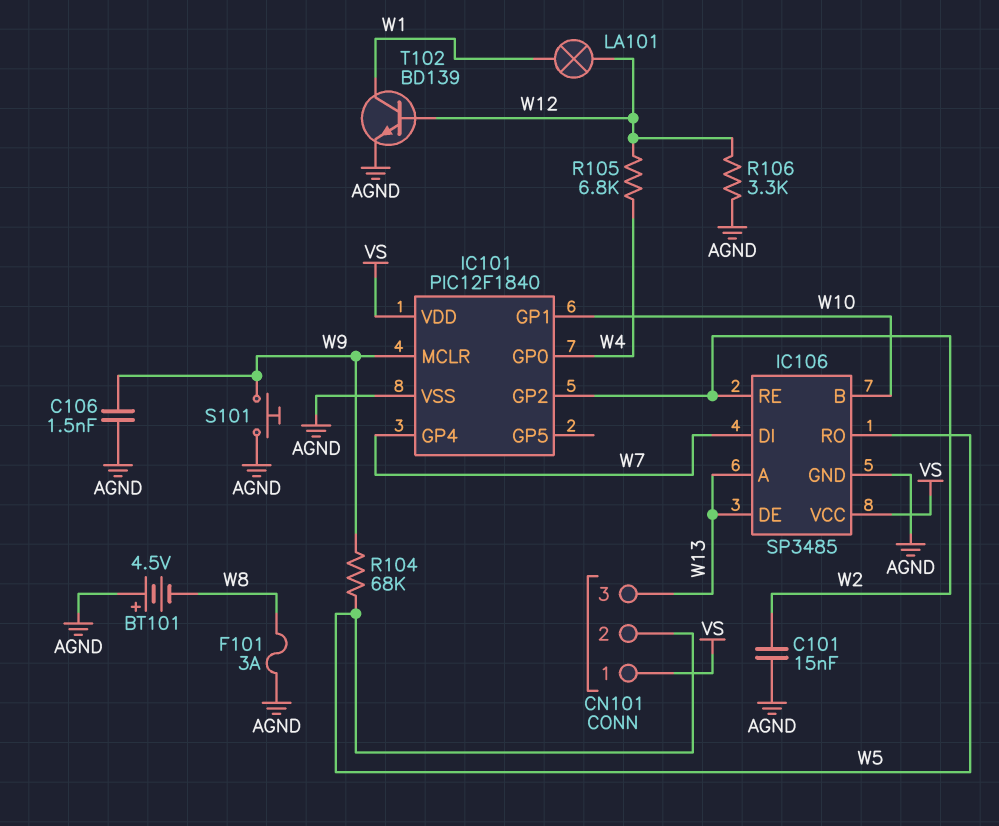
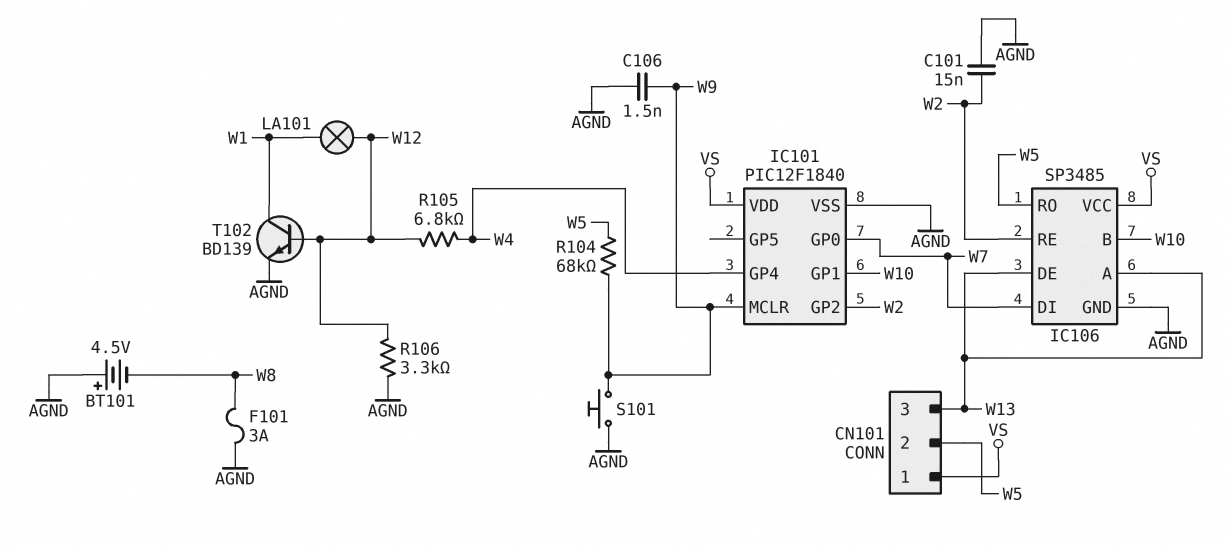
IC101 pin GP0: W4 -> W7
IC101 pin GP4: W7 -> W4

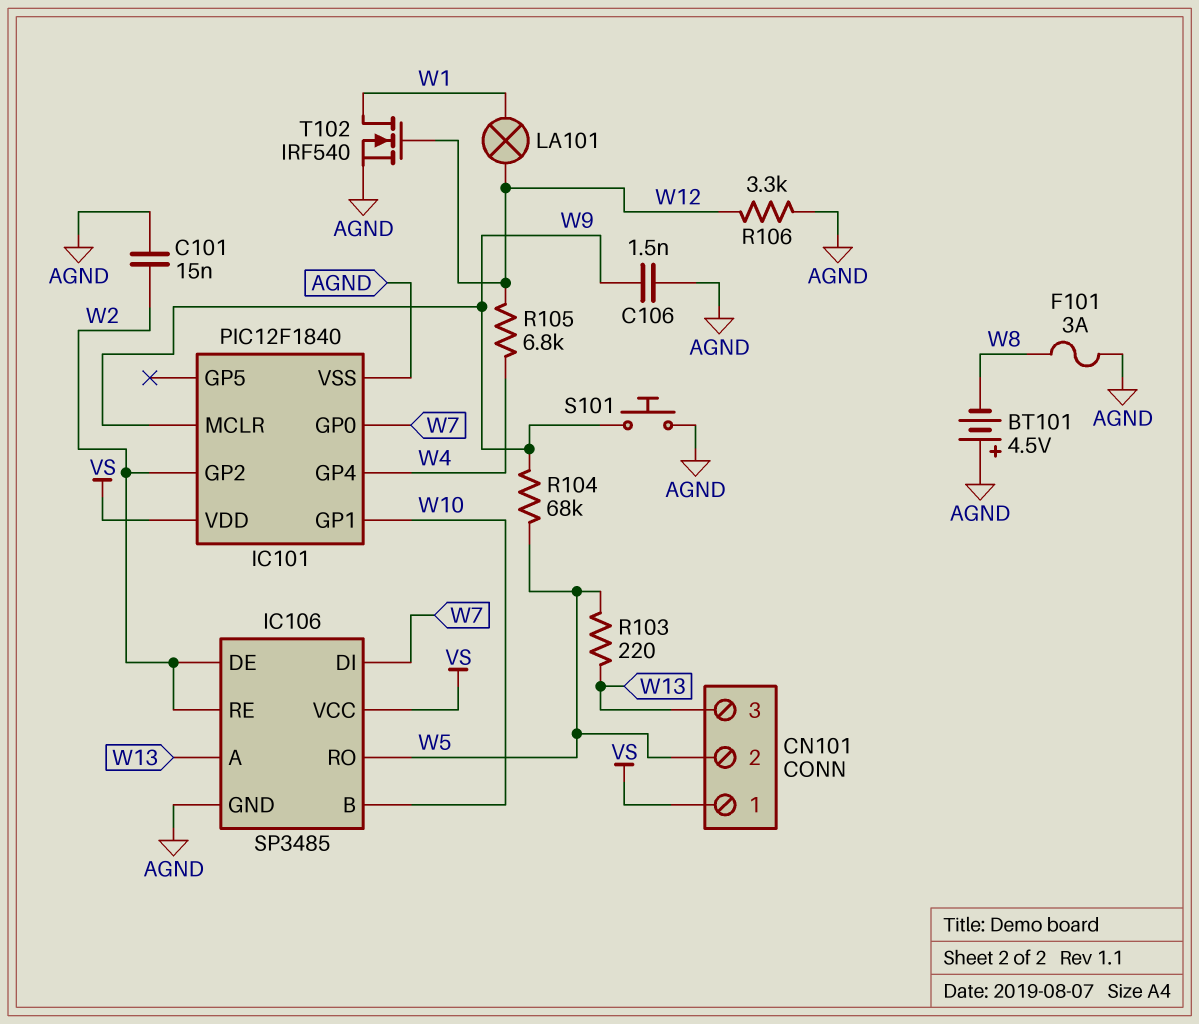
IC106 pin DE: W13 -> W2
R103: none -> 220 (W5, W13)
T102: NPN BD139 (B W12, C W1, E AGND) -> NMOS IRF540 (G W12, D W1, S AGND)

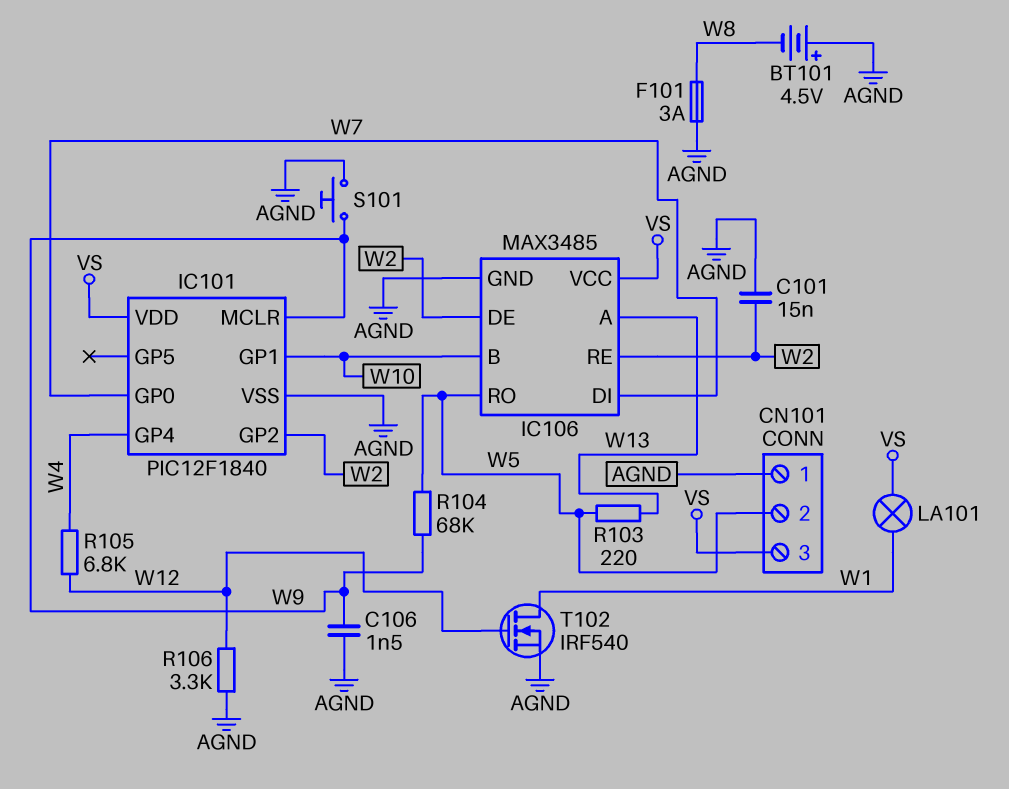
CN101 pin 1: VS -> AGND
CN101 pin 3: W13 -> VS
IC106: SP3485 -> MAX3485
LA101: lamp (W1, W12) -> lamp (VS, W1)

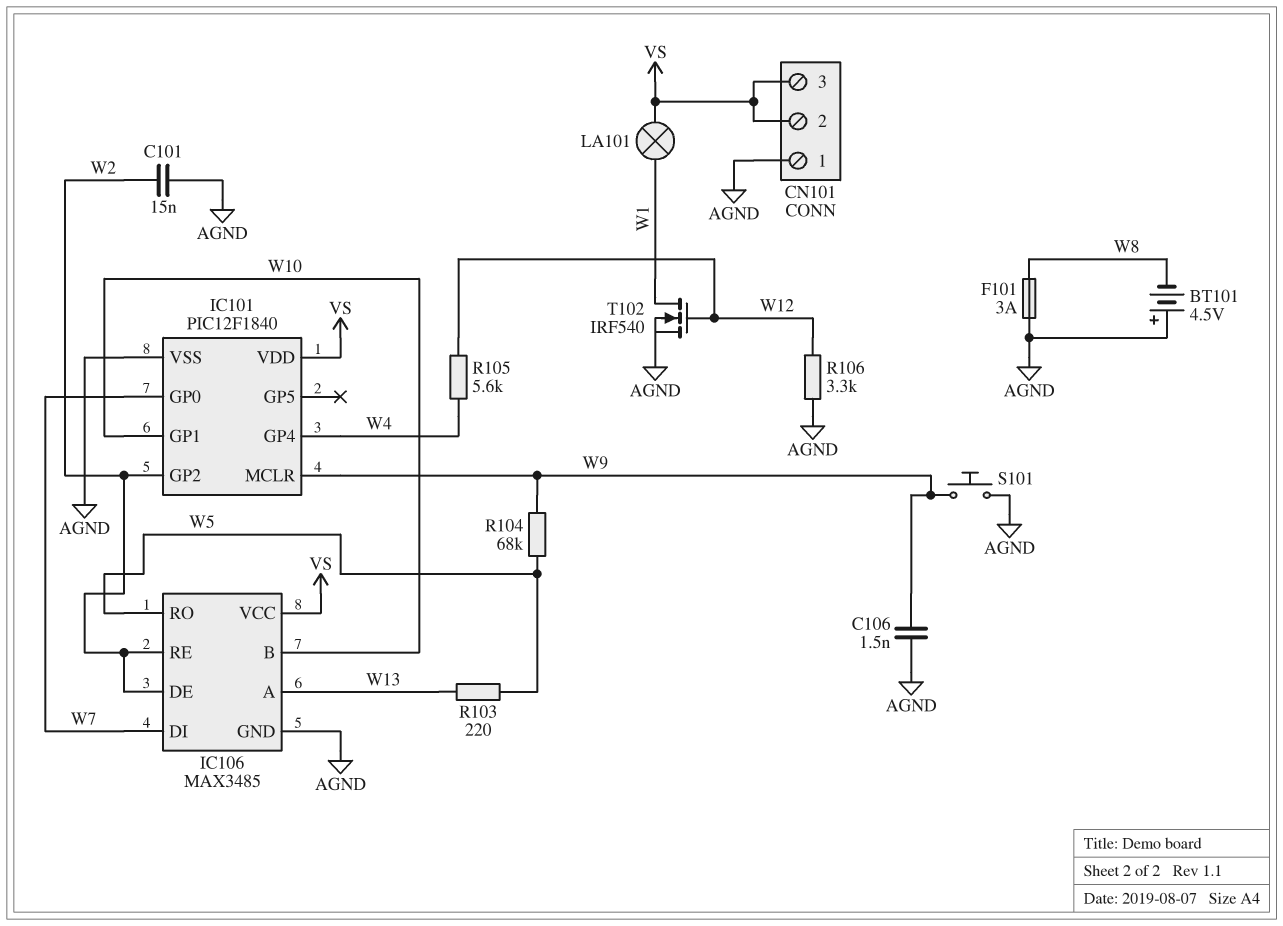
CN101 pin 2: W5 -> VS
R105: 6.8k (W4, W12) -> 5.6k (W4, W12)

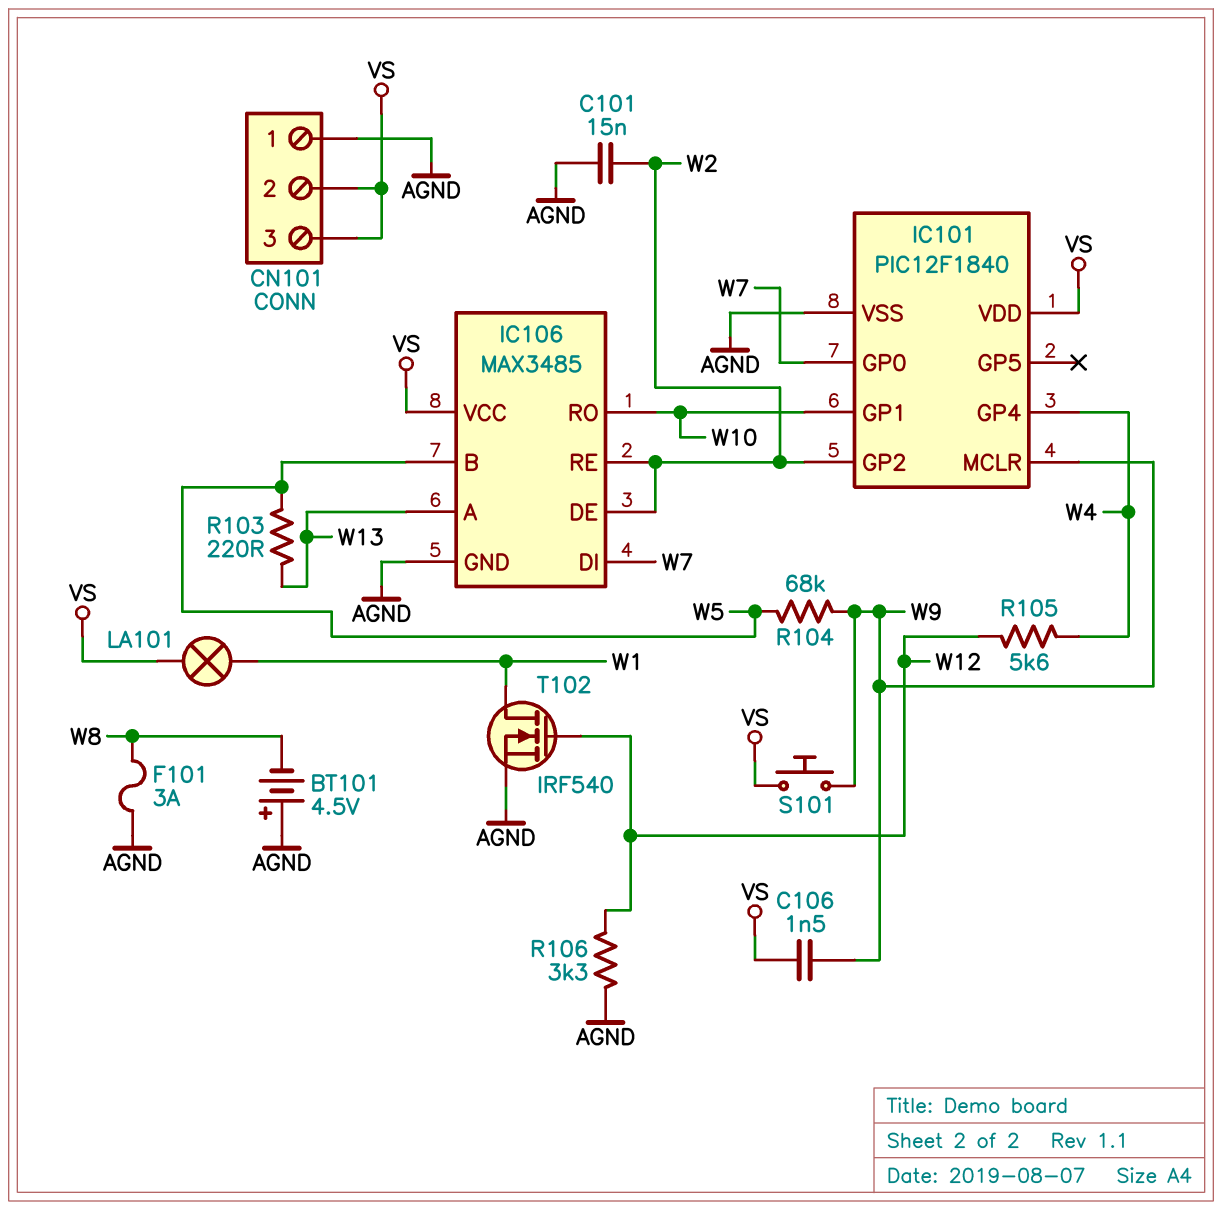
C106: 1.5nF (AGND, W9) -> 1.5nF (VS, W9)
IC106 pin B: W10 -> W5
IC106 pin RO: W5 -> W10
S101: button (AGND, W9) -> button (VS, W9)

